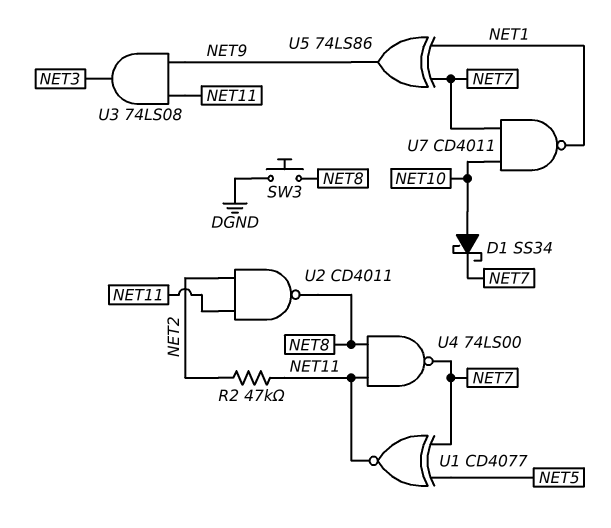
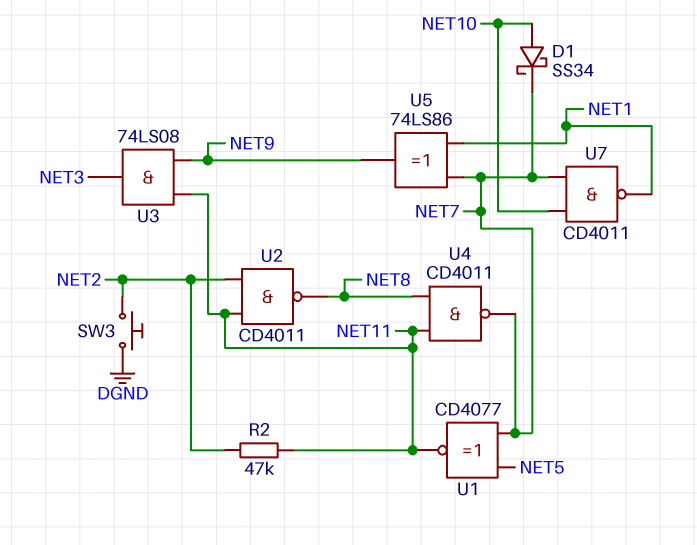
SW3: button (DGND, NET8) -> button (DGND, NET2)
U4: NAND 74LS00 (in NET8, in NET11, out NET7) -> NAND CD4011 (in NET8, in NET11, out NET7)

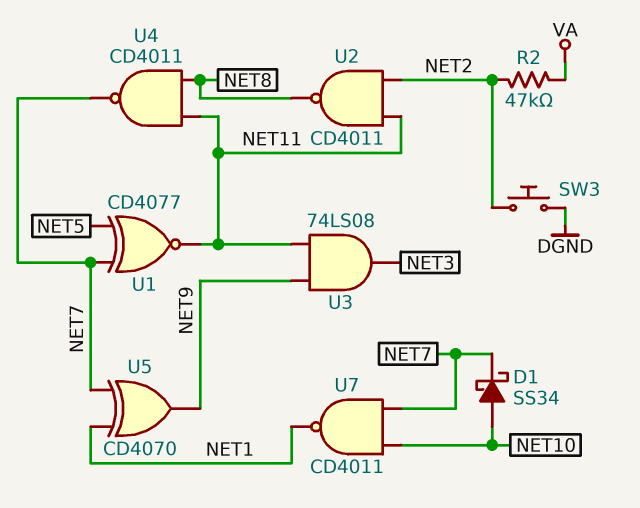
R2: 47k (NET2, NET11) -> 47k (NET2, VA)
U5: XOR 74LS86 (in NET1, in NET7, out NET9) -> XOR CD4070 (in NET1, in NET7, out NET9)

